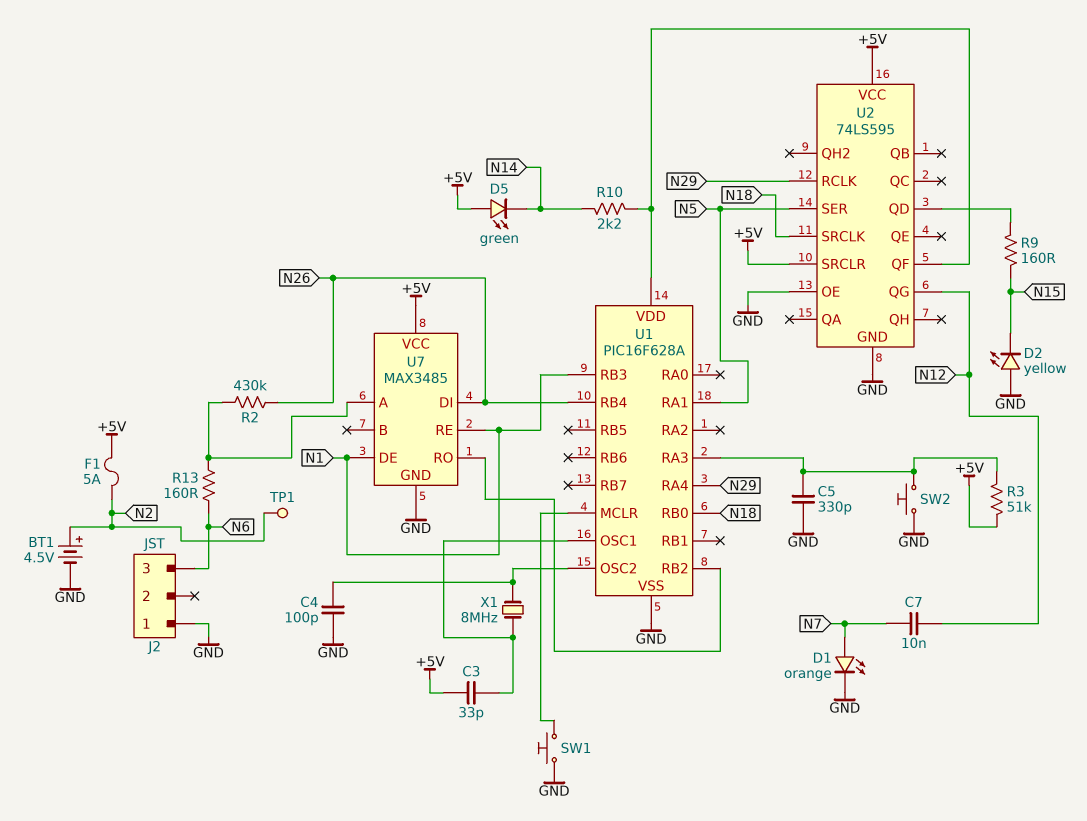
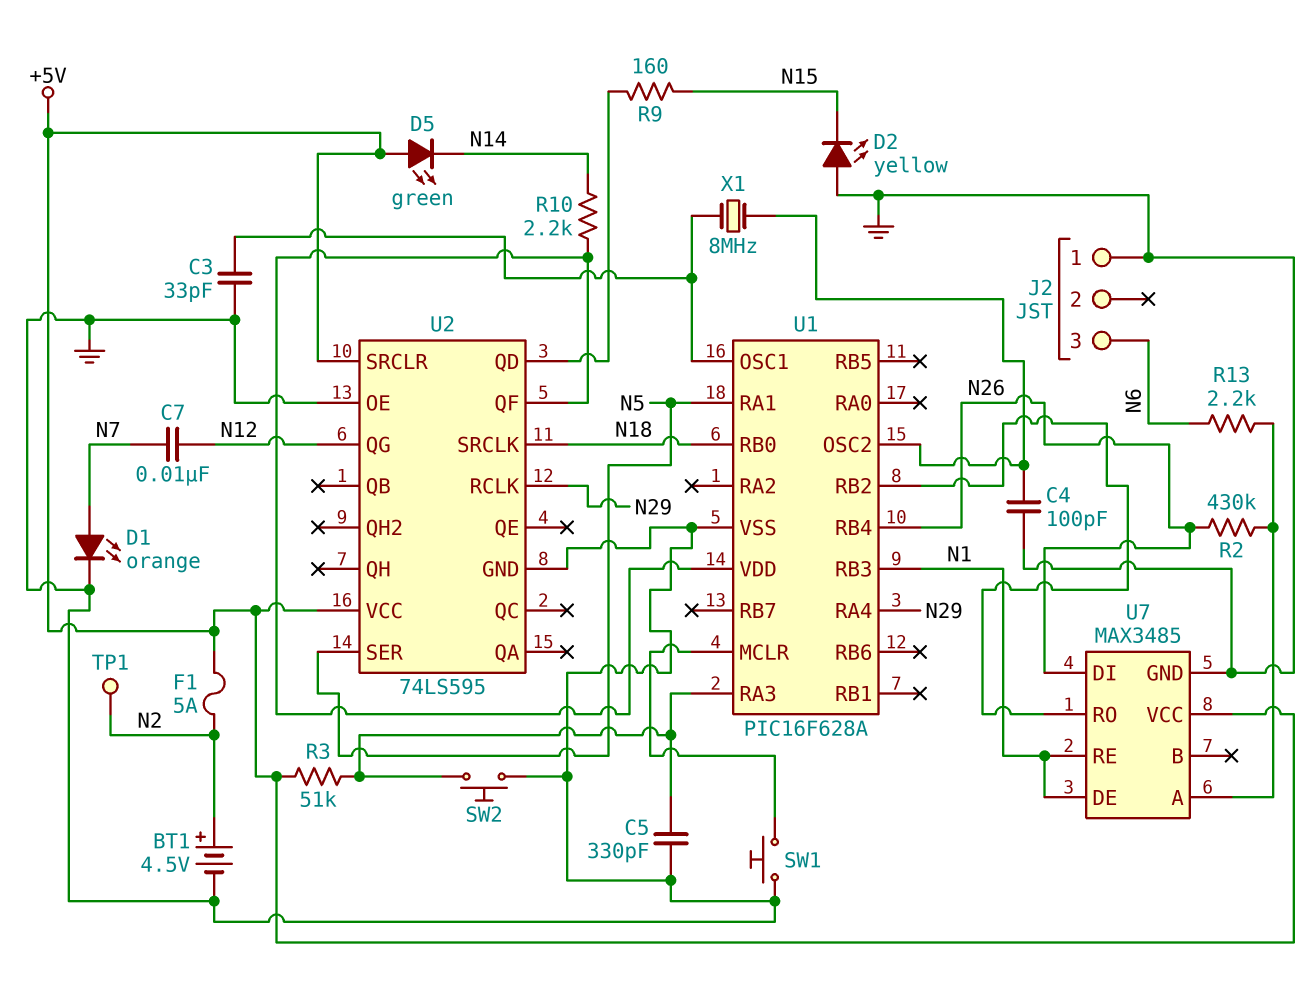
C3: 33pF (+5V, U1/OSC1) -> 33pF (GND, U1/OSC1)
R13: 160 (N6, U7/A) -> 2.2k (N6, U7/A)

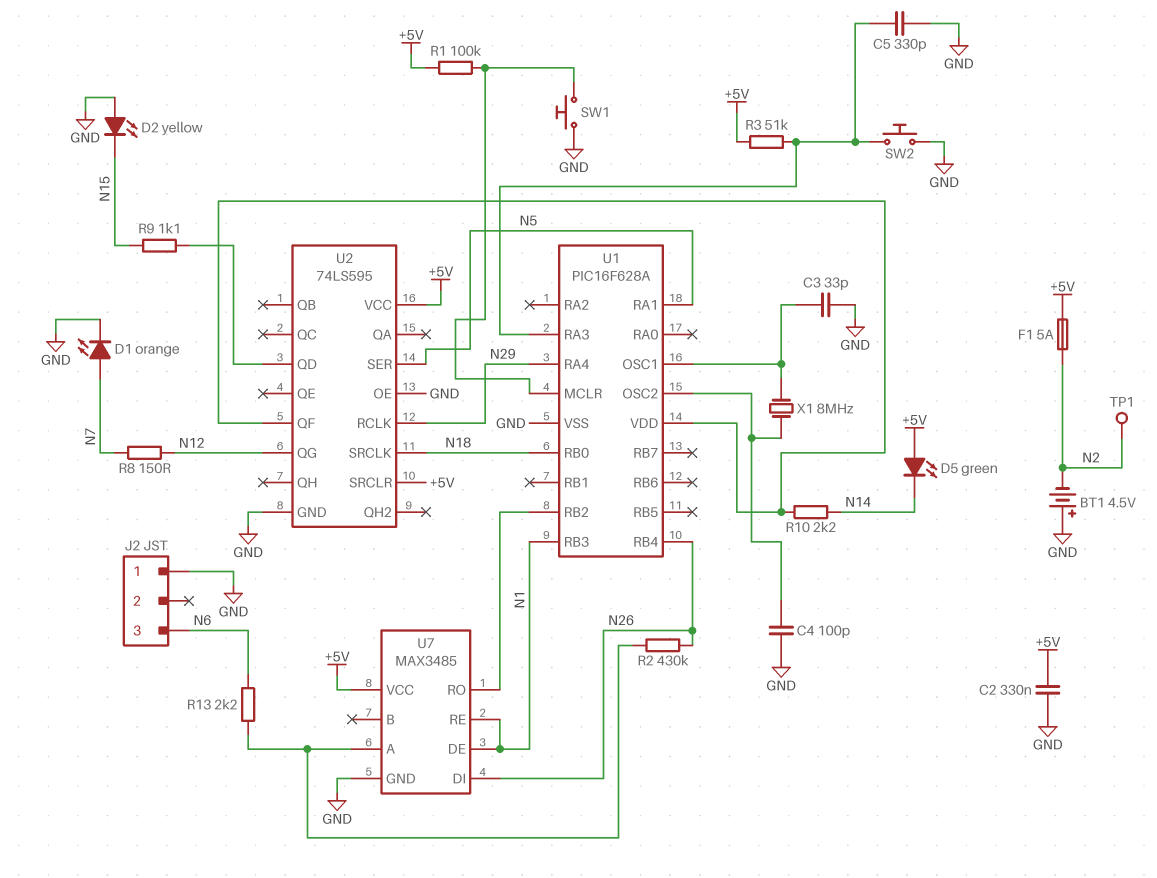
BT1: 4.5V (plus N2, minus GND) -> 4.5V (plus GND, minus N2)
C2: none -> 330nF (+5V, GND)
C7: 10nF (N7, N12) -> none
R1: none -> 100k (+5V, U1/MCLR)
R8: none -> 150 (N7, N12)
R9: 160 (N15, U2/QD) -> 1.1k (N15, U2/QD)

